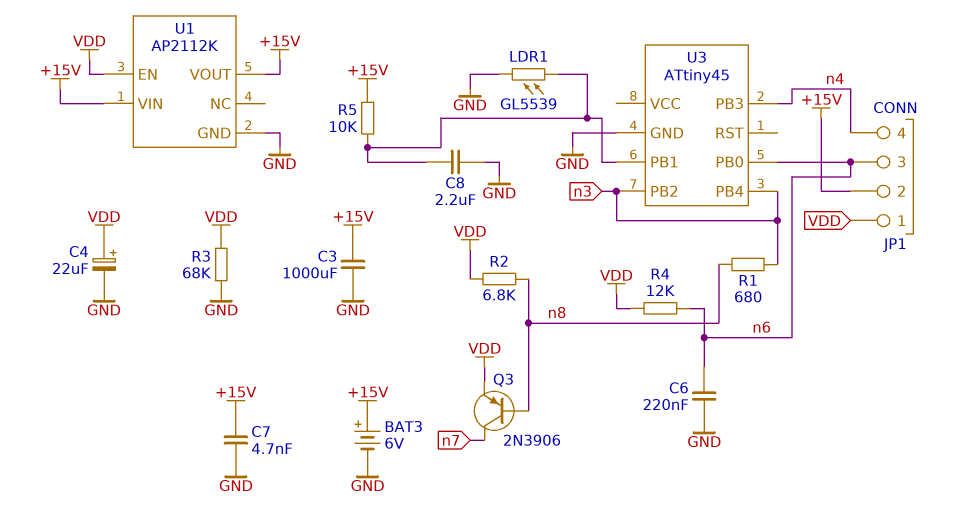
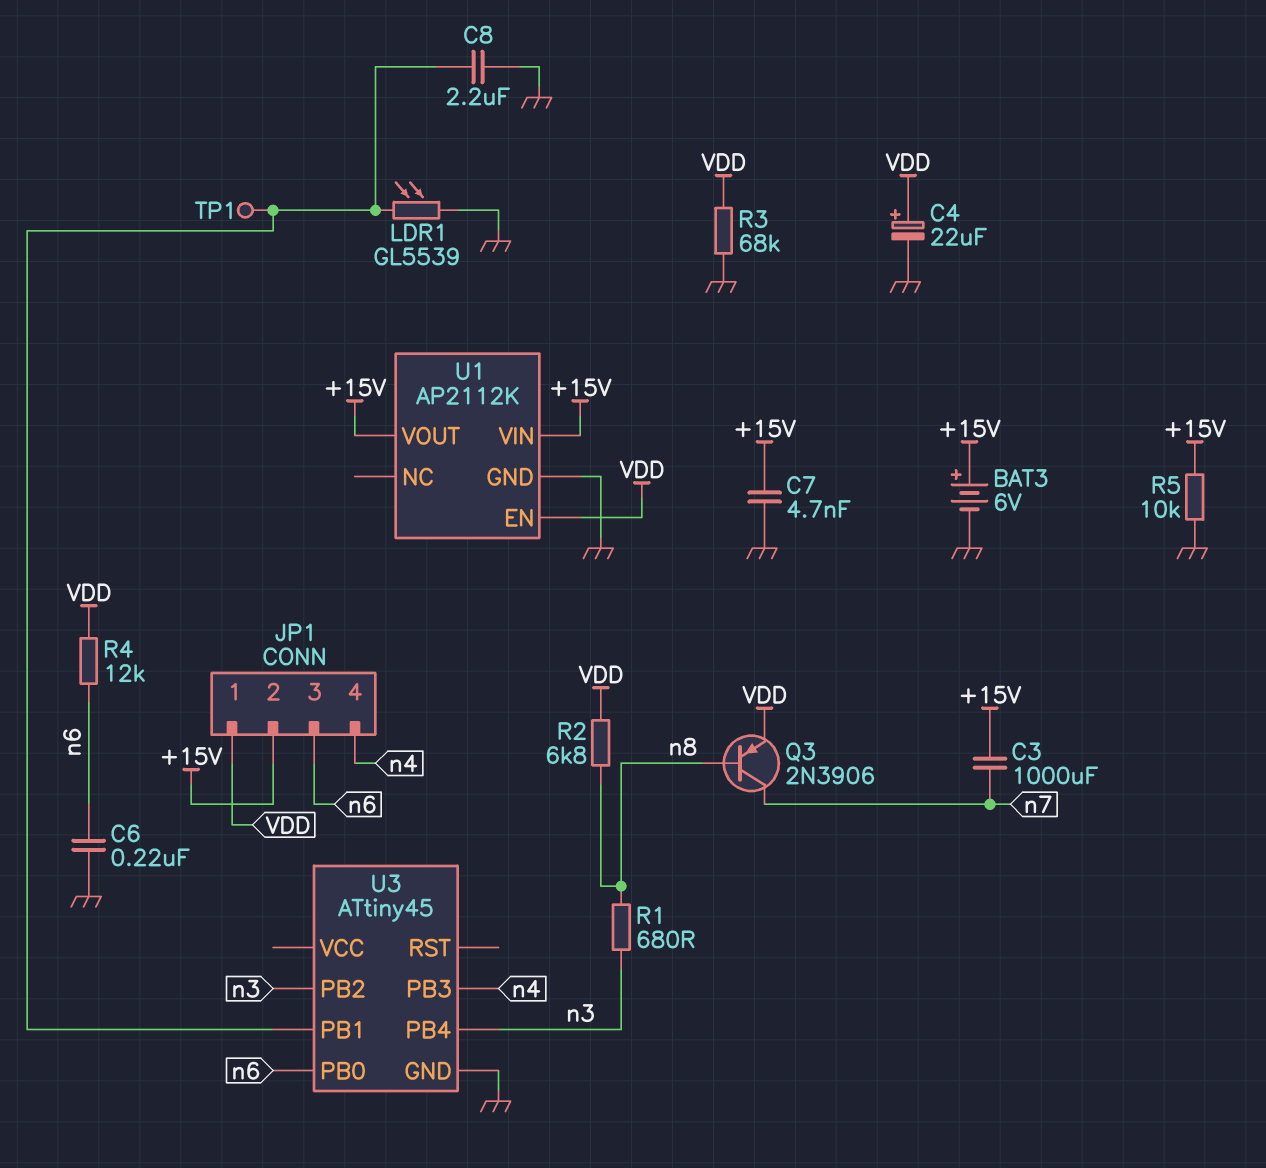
C3: 1000uF (+15V, GND) -> 1000uF (+15V, n7)
R5: 10k (+15V, U3/PB1) -> 10k (+15V, GND)
TP1: none -> test point (U3/PB1)

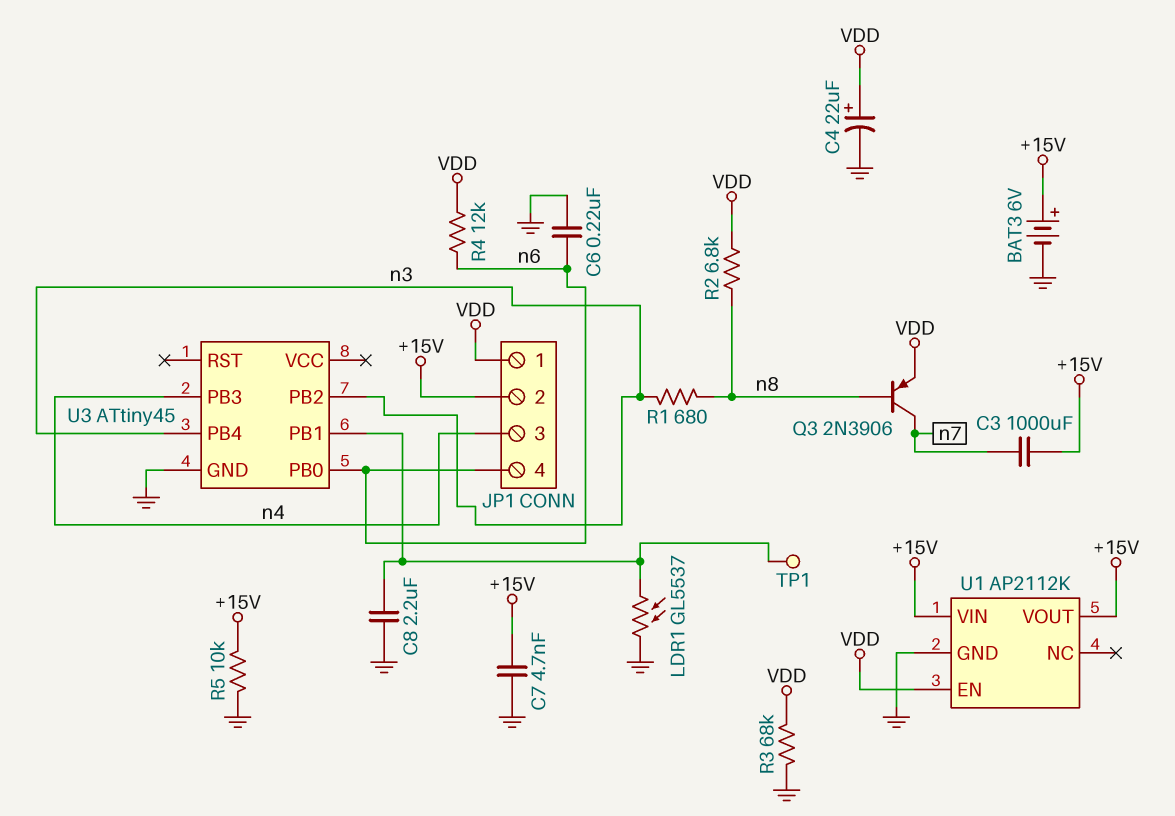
JP1 pin 3: n6 -> n4
JP1 pin 4: n4 -> n6
LDR1: GL5539 (GND, U3/PB1) -> GL5537 (GND, U3/PB1)

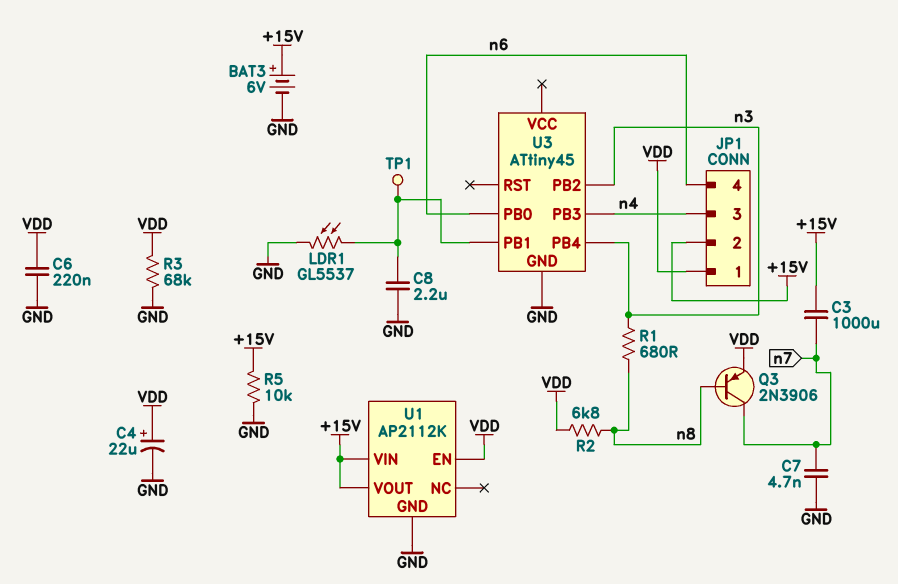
C6: 220nF (GND, n6) -> 220nF (GND, VDD)
C7: 4.7nF (+15V, GND) -> 4.7nF (GND, n7)
R4: 12k (VDD, n6) -> none

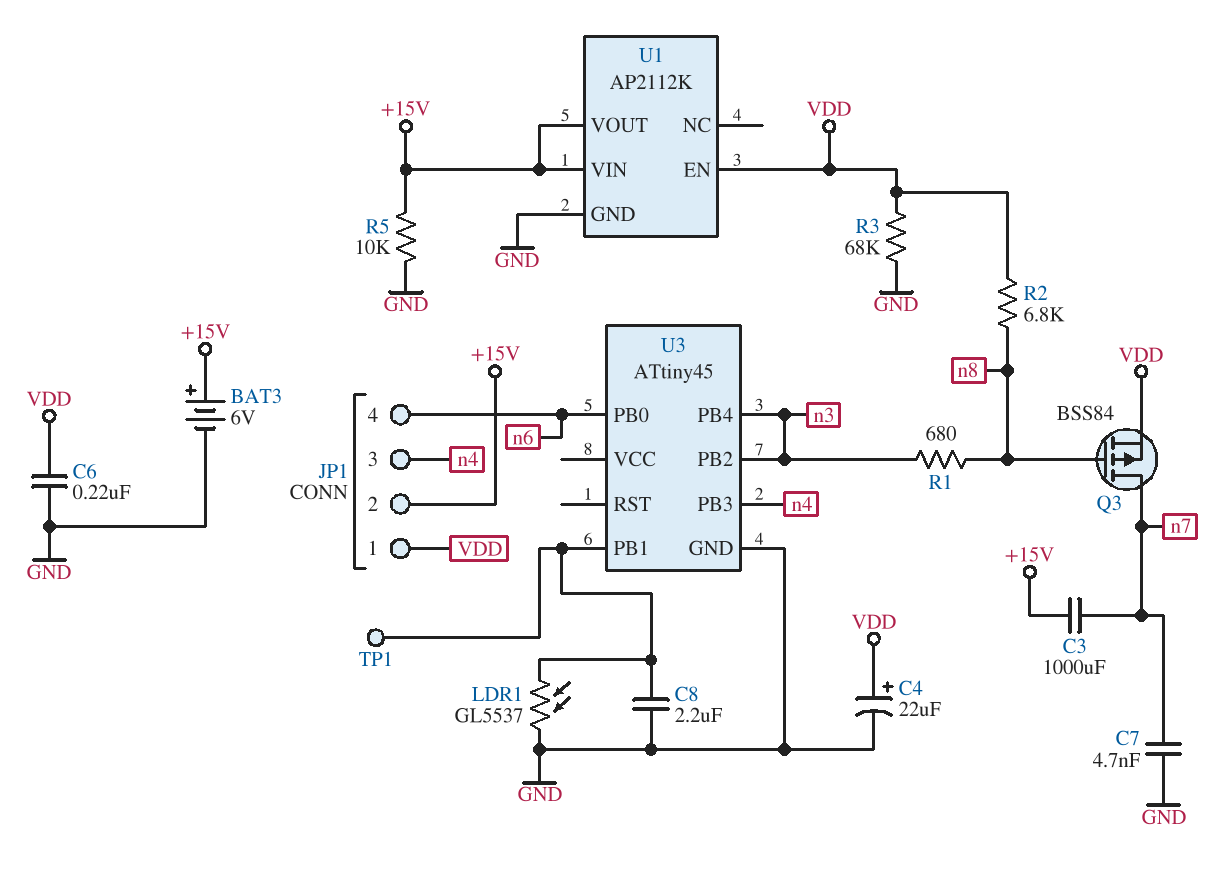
Q3: PNP 2N3906 (B n8, C n7, E VDD) -> PMOS BSS84 (G n8, D n7, S VDD)

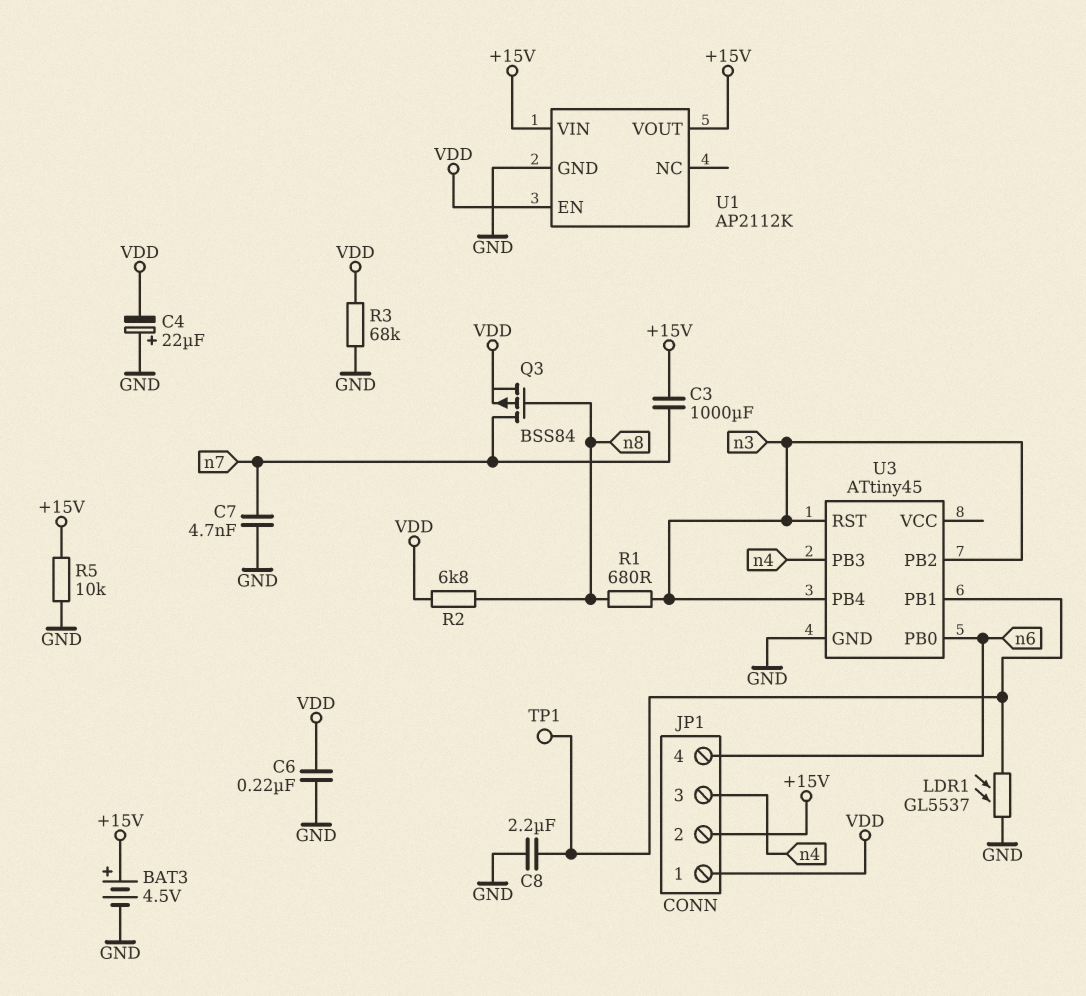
BAT3: 6V (plus +15V, minus GND) -> 4.5V (plus +15V, minus GND)
C4: 22uF (plus VDD, minus GND) -> 22uF (plus GND, minus VDD)
U3 pin RST: none -> n3

